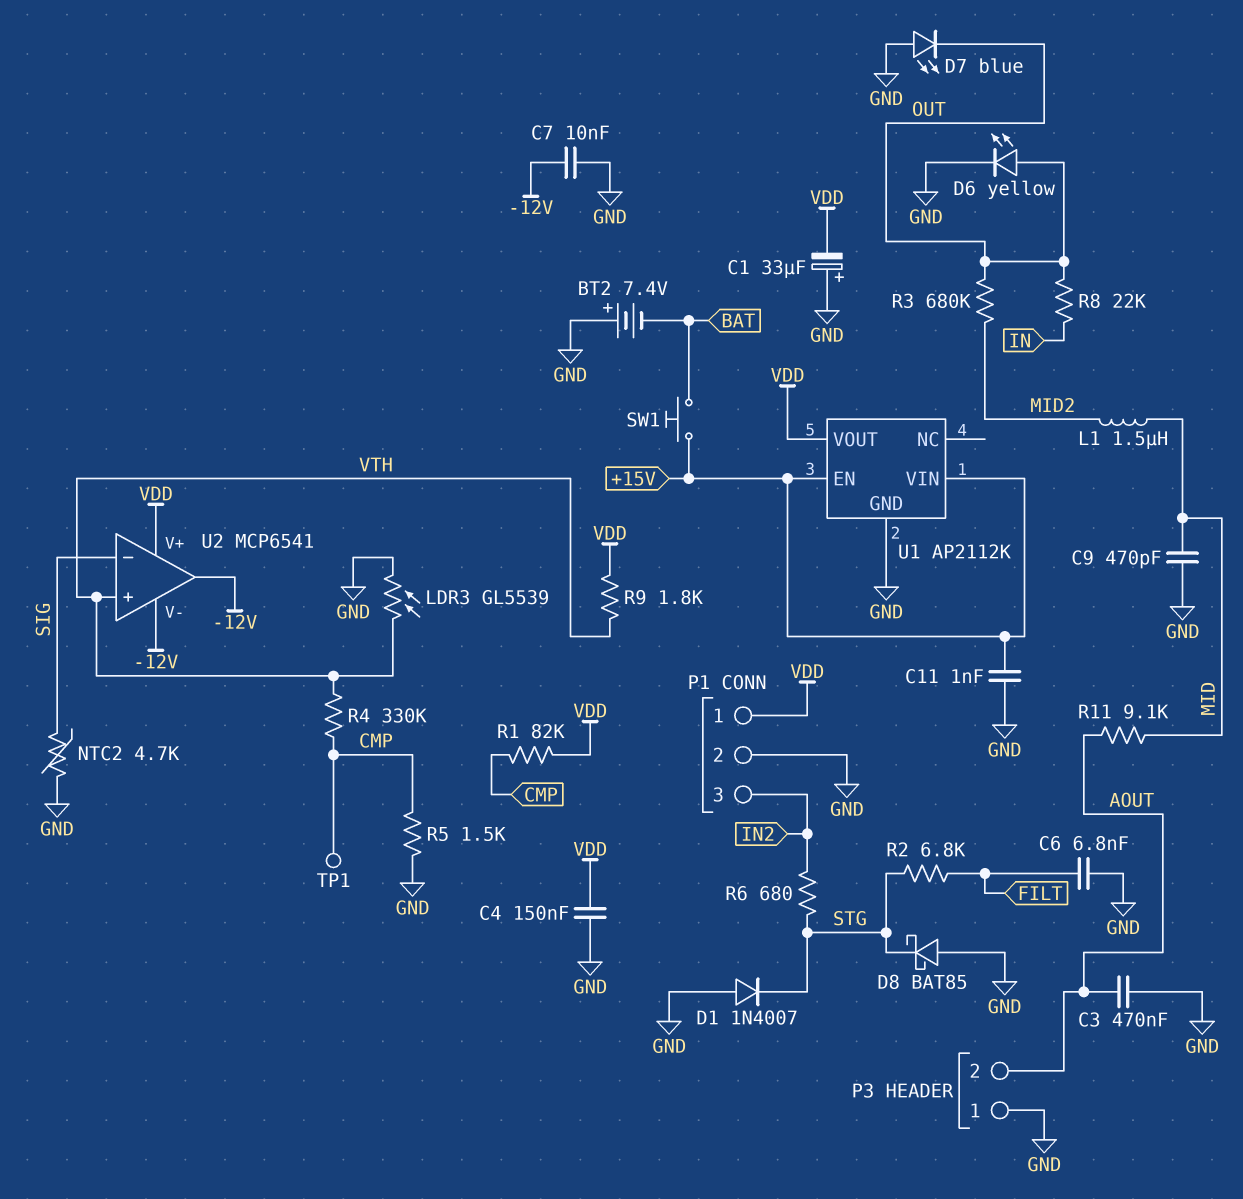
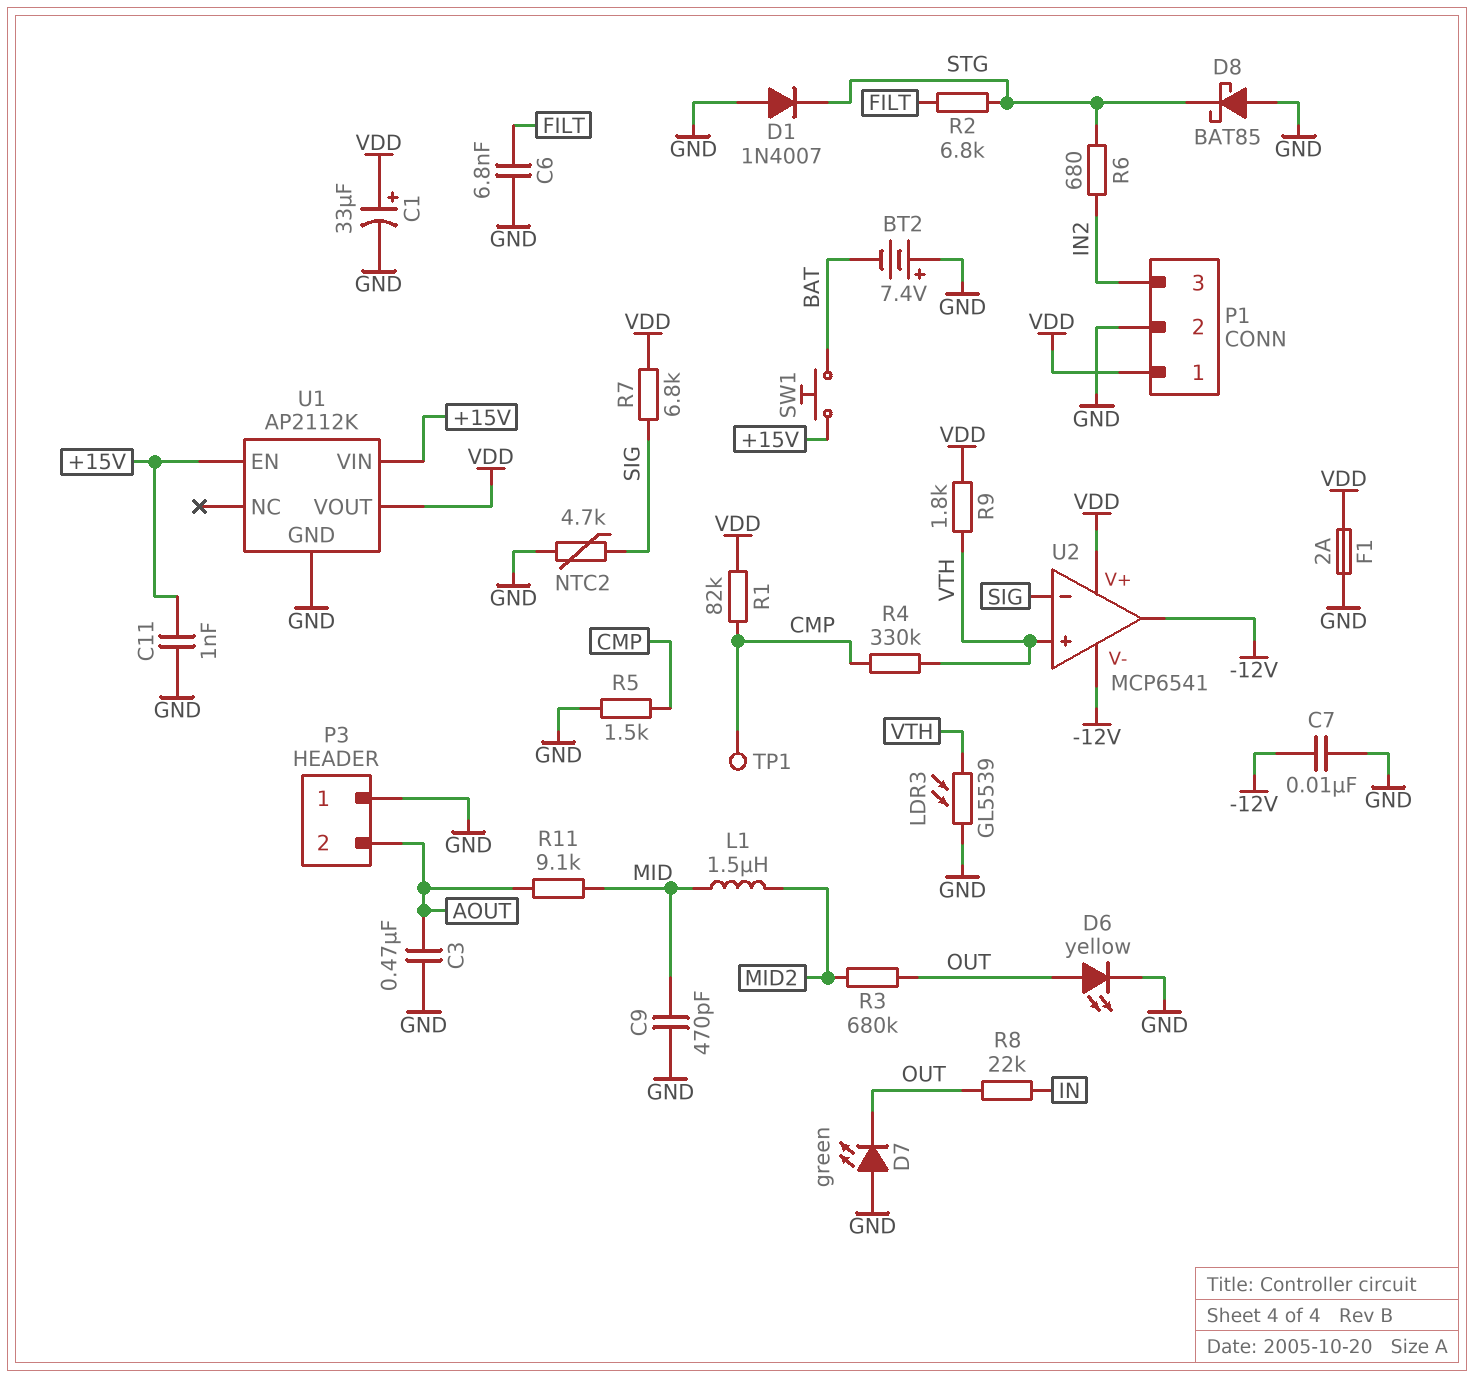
C1: 33uF (plus GND, minus VDD) -> 33uF (plus VDD, minus GND)
C4: 150nF (GND, VDD) -> none
D7: LED blue (A GND, K OUT) -> LED green (A GND, K OUT)
F1: none -> 2A (GND, VDD)
R7: none -> 6.8k (SIG, VDD)

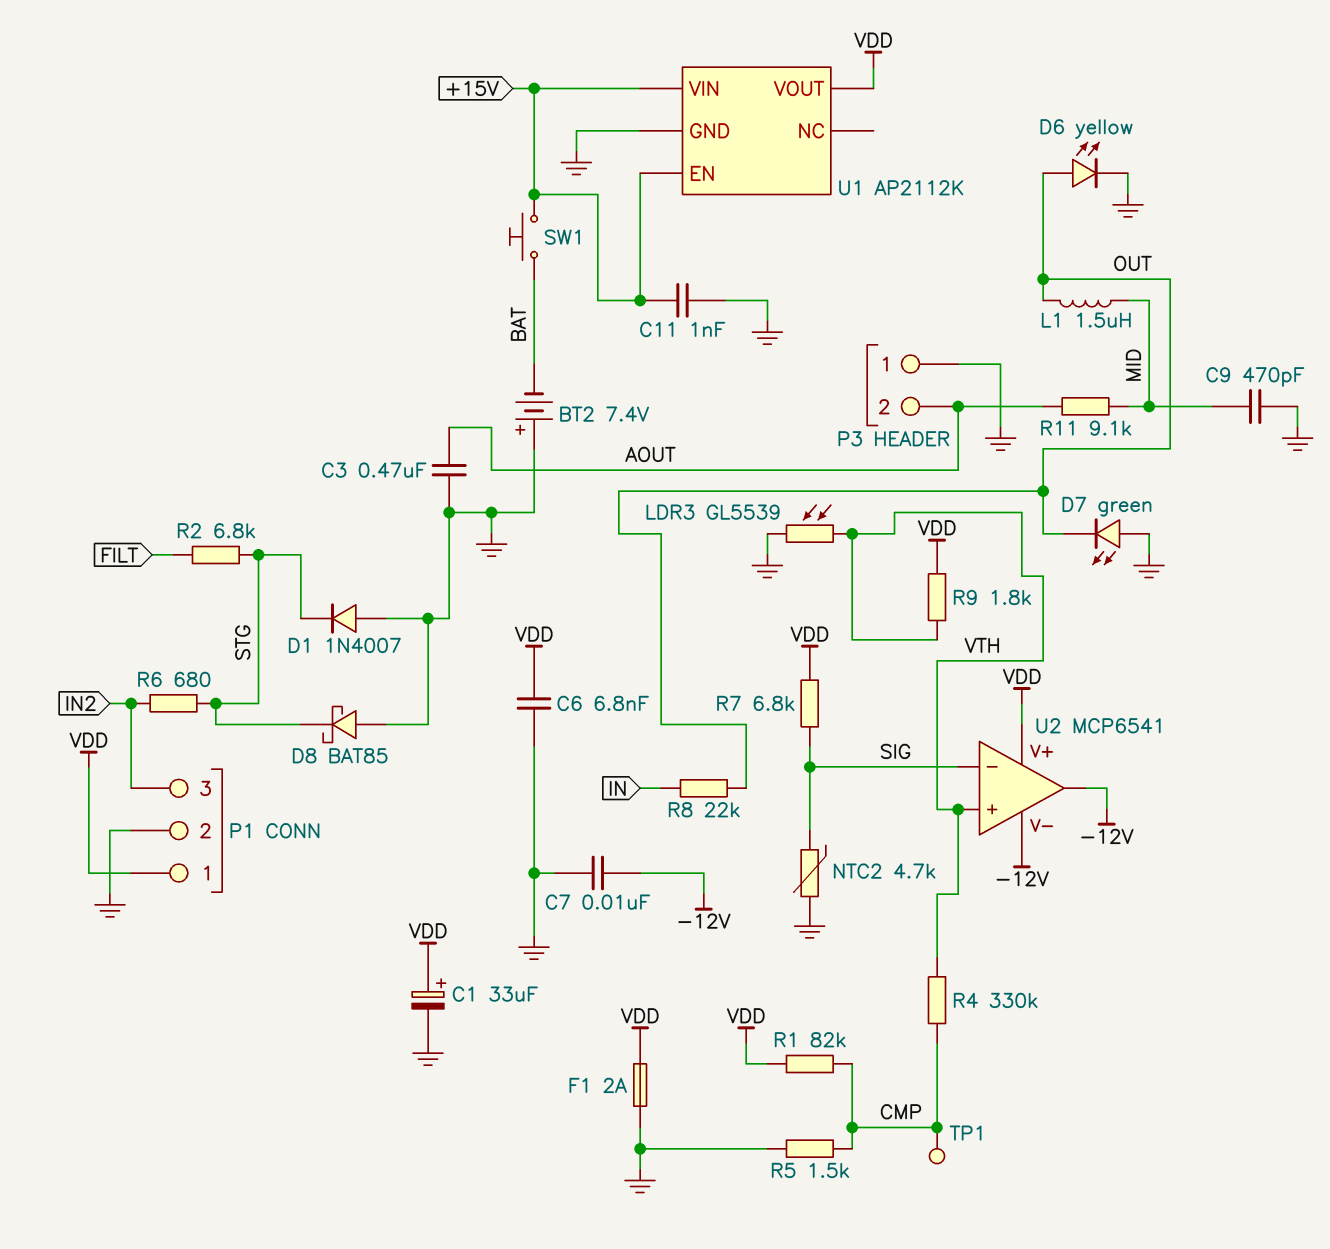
C6: 6.8nF (FILT, GND) -> 6.8nF (GND, VDD)
L1: 1.5uH (MID, MID2) -> 1.5uH (MID, OUT)
R3: 680k (MID2, OUT) -> none

